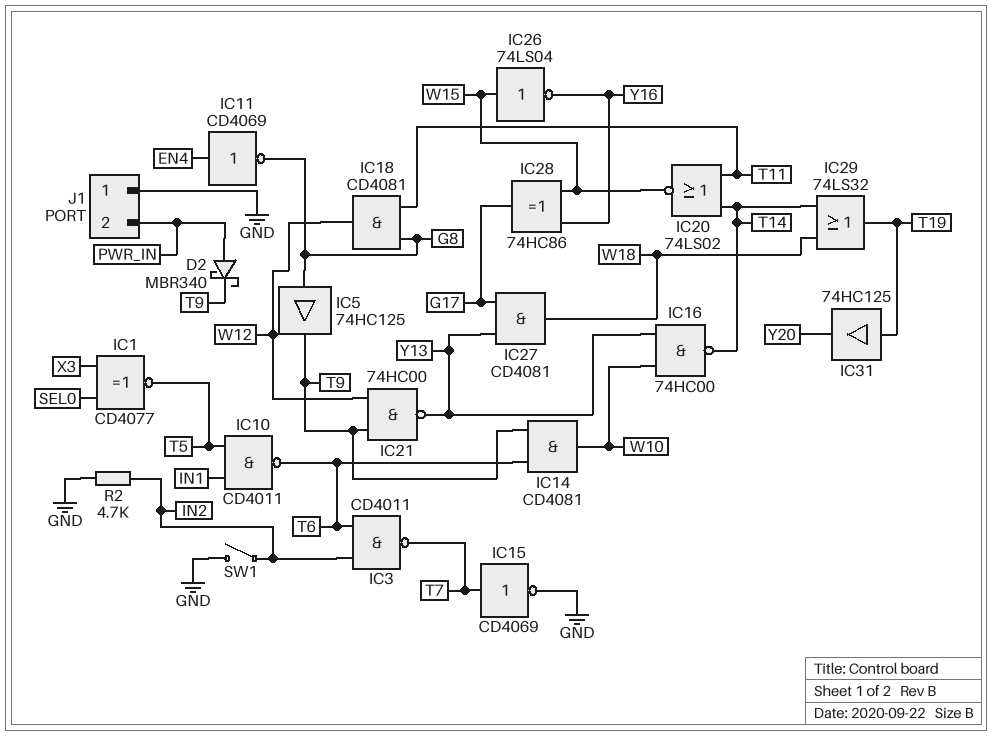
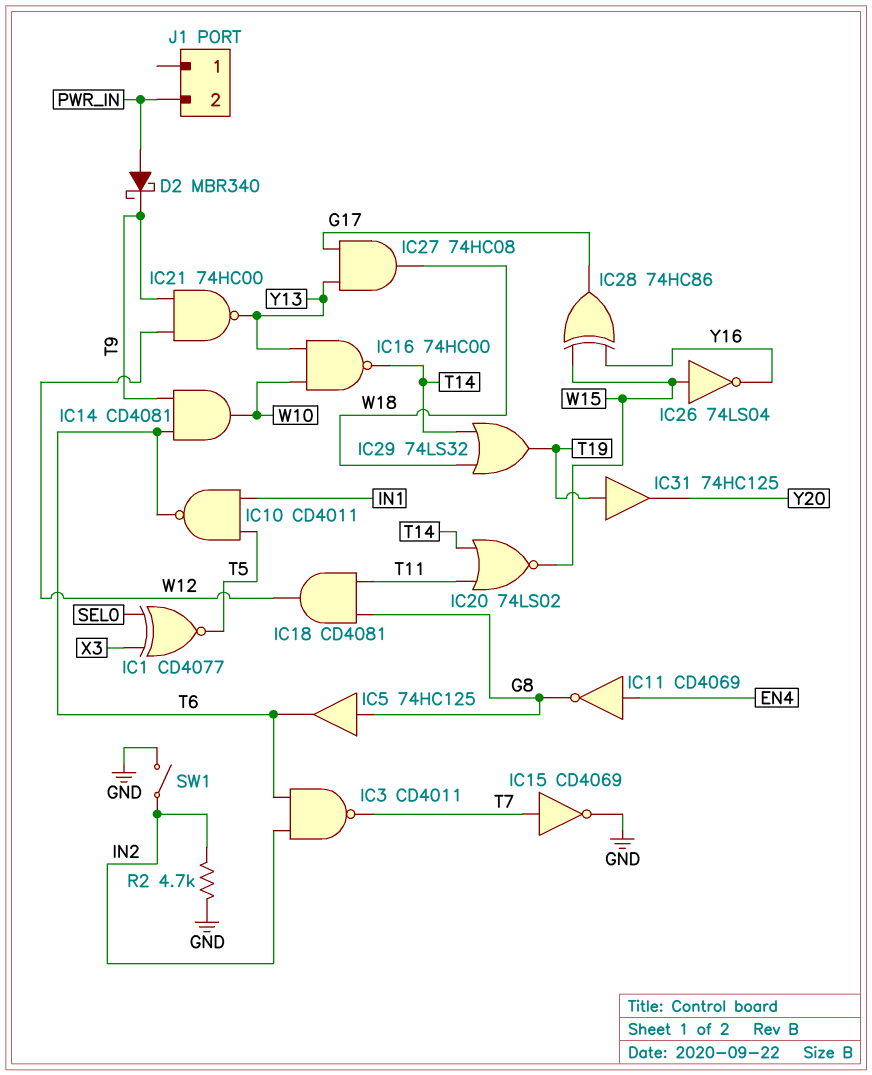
IC5: buffer 74HC125 (in G8, out T9) -> buffer 74HC125 (in G8, out T6)
IC27: AND CD4081 (in G17, in Y13, out W18) -> AND 74HC08 (in G17, in Y13, out W18)
J1 pin 1: GND -> none

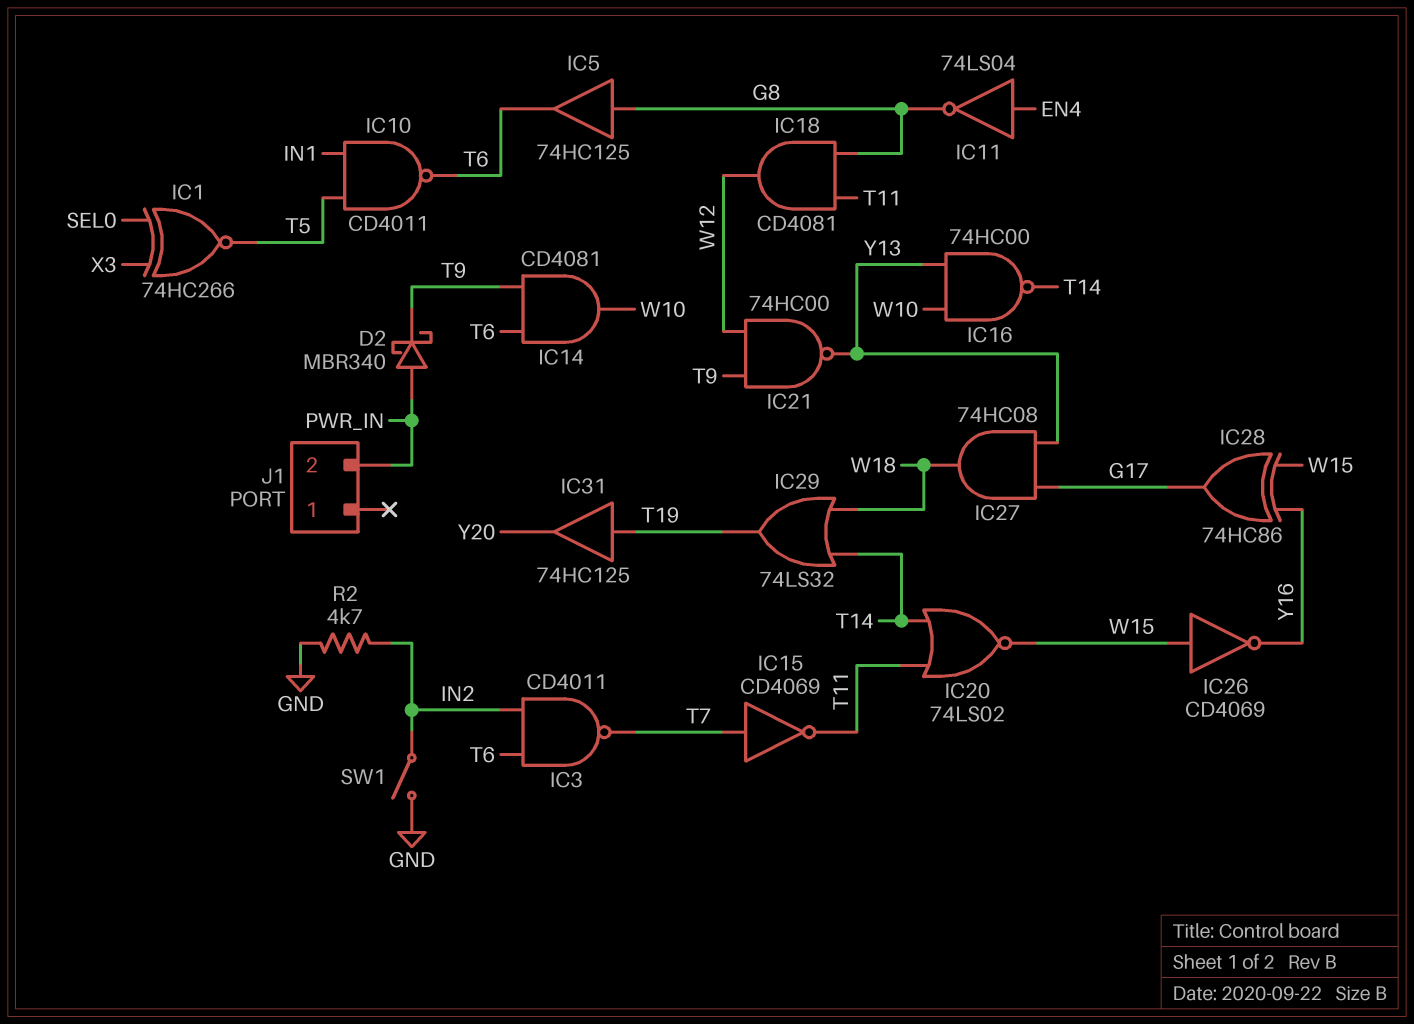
IC1: XNOR CD4077 (in SEL0, in X3, out T5) -> XNOR 74HC266 (in SEL0, in X3, out T5)
IC11: NOT CD4069 (in EN4, out G8) -> NOT 74LS04 (in EN4, out G8)
IC15: NOT CD4069 (in T7, out GND) -> NOT CD4069 (in T7, out T11)
IC26: NOT 74LS04 (in W15, out Y16) -> NOT CD4069 (in W15, out Y16)

